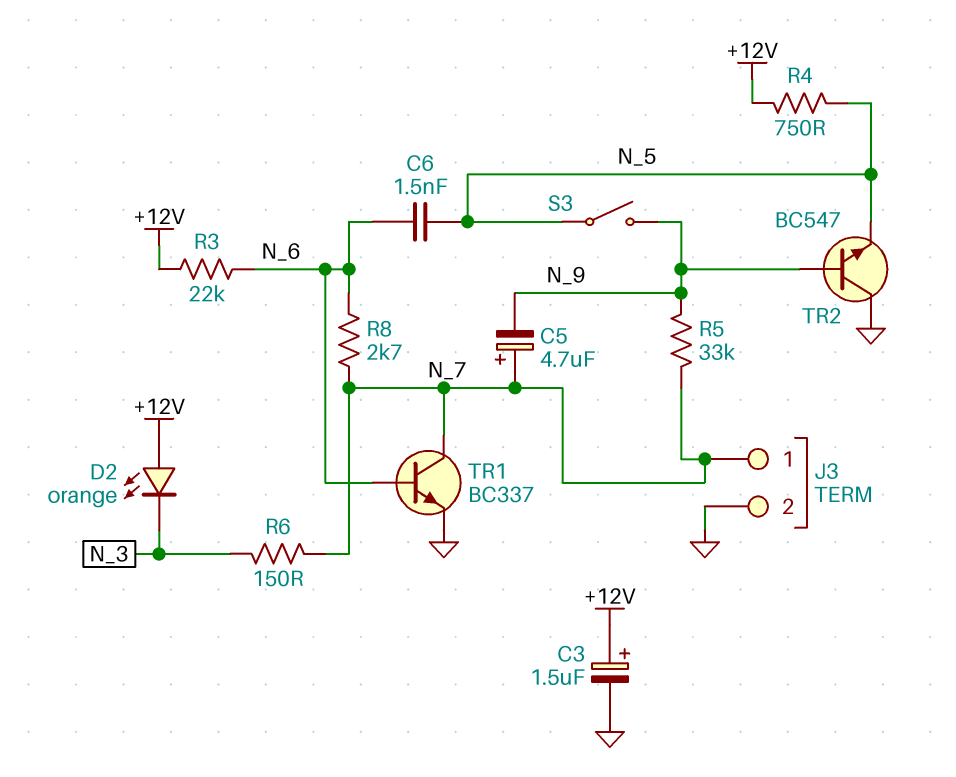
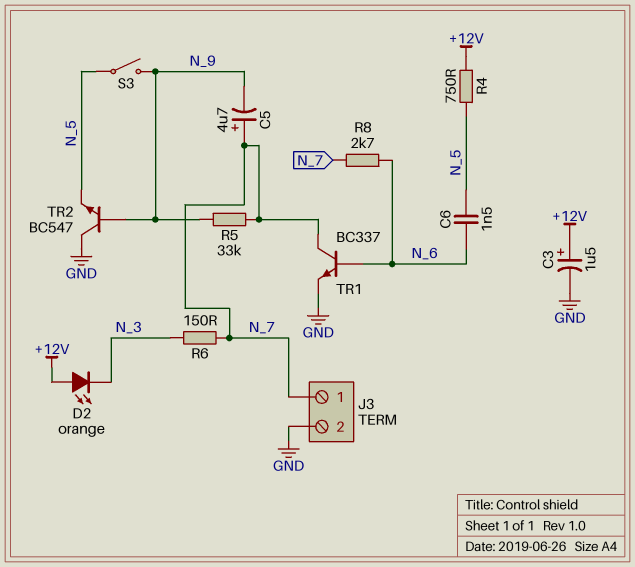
R3: 22k (+12V, N_6) -> none

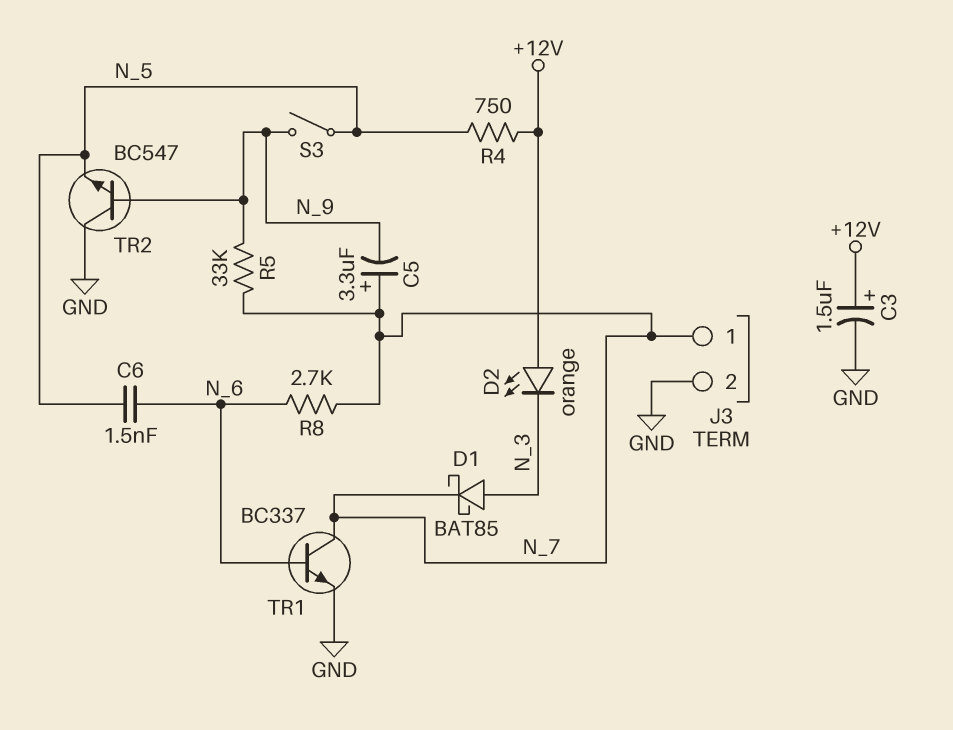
C5: 4.7uF (plus N_7, minus N_9) -> 3.3uF (plus N_7, minus N_9)
D1: none -> schottky BAT85 (A N_3, K N_7)
R6: 150 (N_3, N_7) -> none

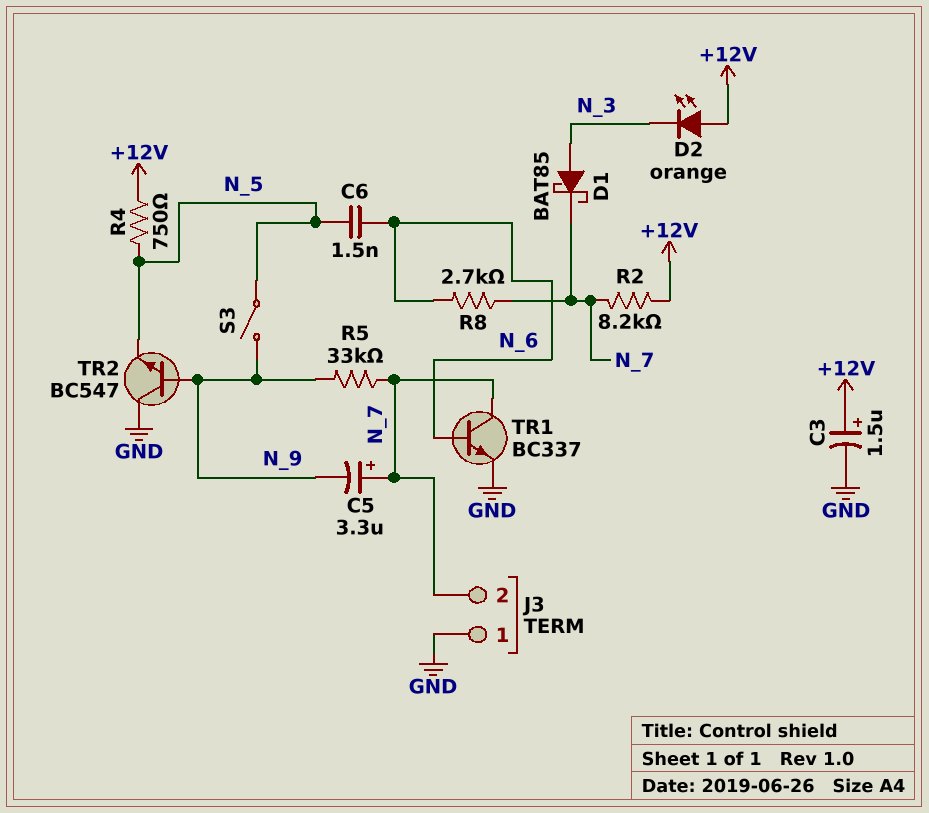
J3 pin 1: N_7 -> GND
J3 pin 2: GND -> N_7
R2: none -> 8.2k (+12V, N_7)

